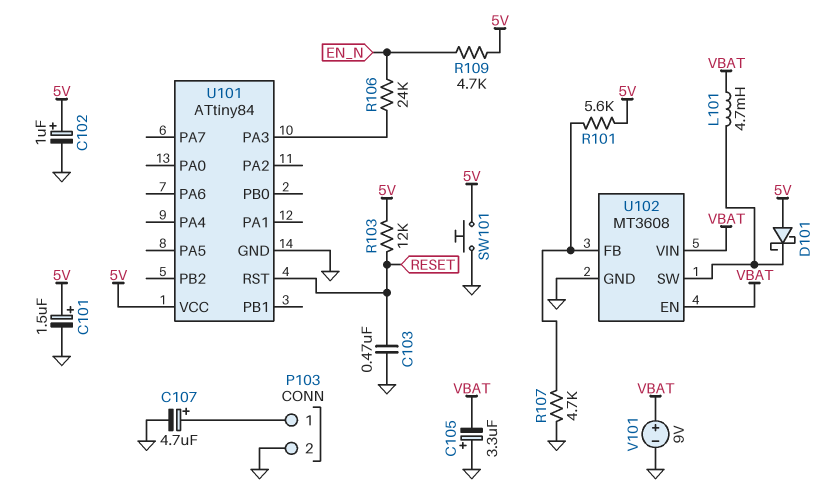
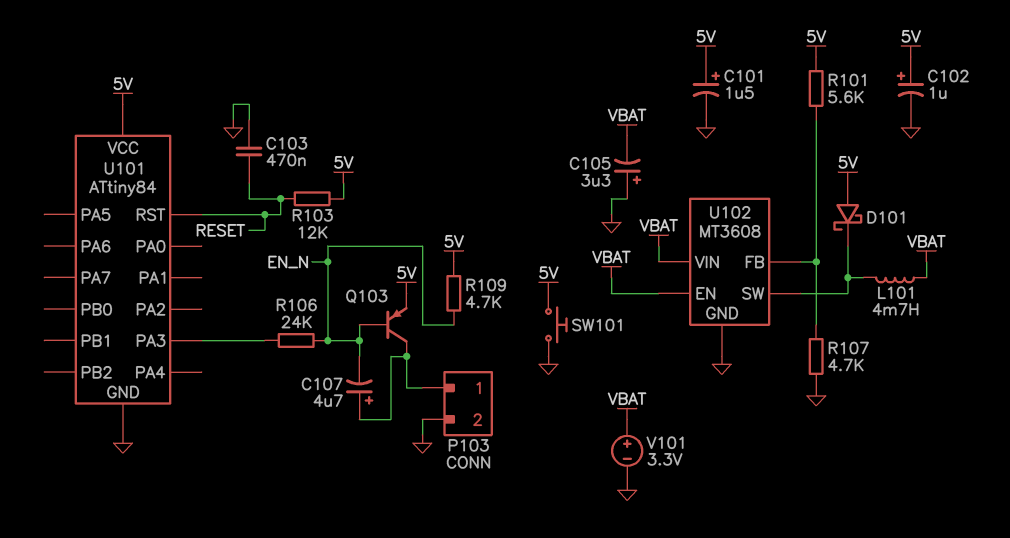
C107: 4.7uF (plus P103/1, minus GND) -> 4.7uF (plus P103/1, minus EN_N)
Q103: none -> PNP (B EN_N, C P103/1, E 5V)
V101: 9V (plus VBAT, minus GND) -> 3.3V (plus VBAT, minus GND)

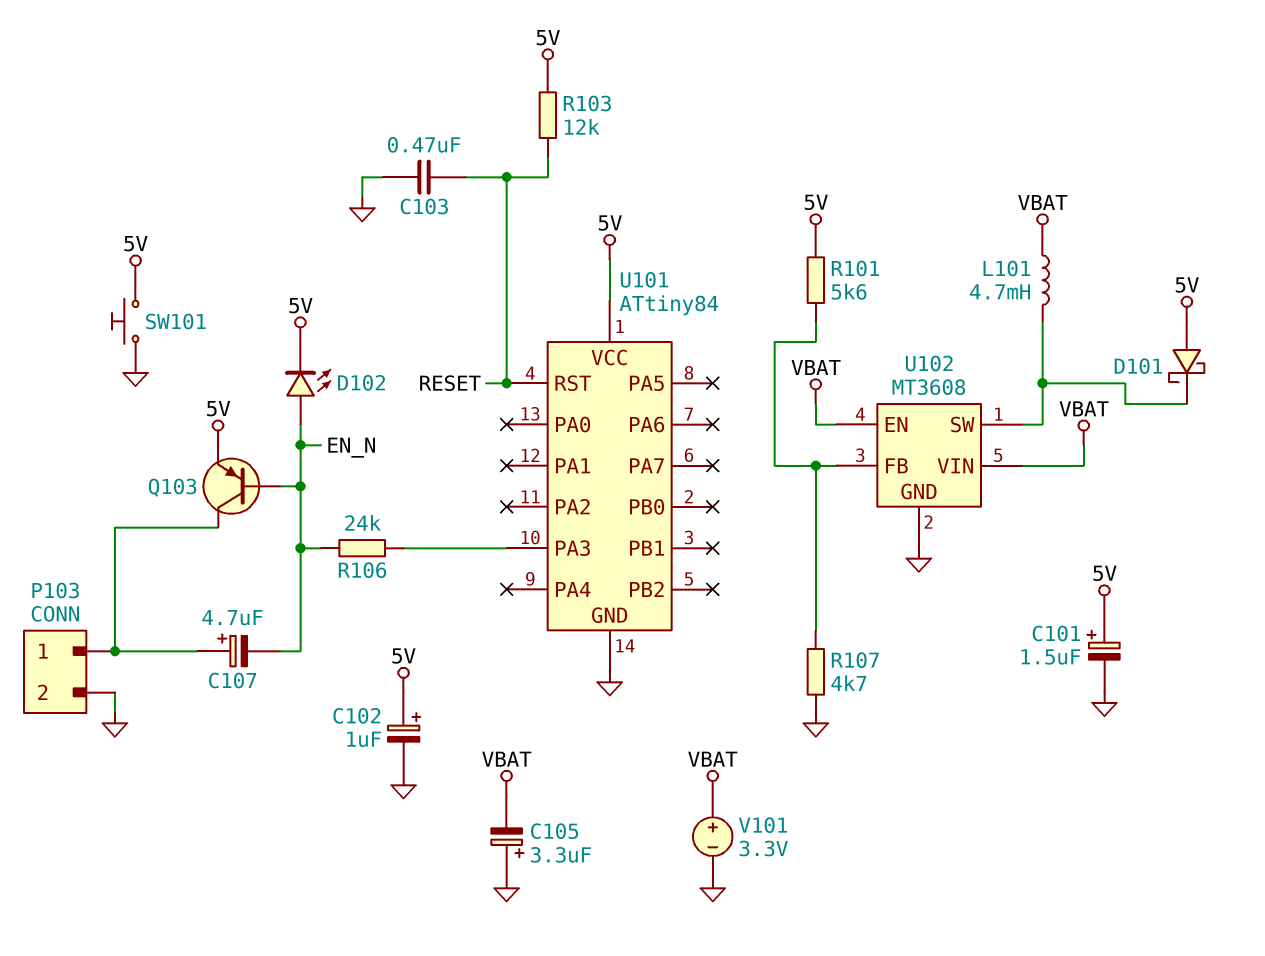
D102: none -> LED (A EN_N, K 5V)
R109: 4.7k (5V, EN_N) -> none

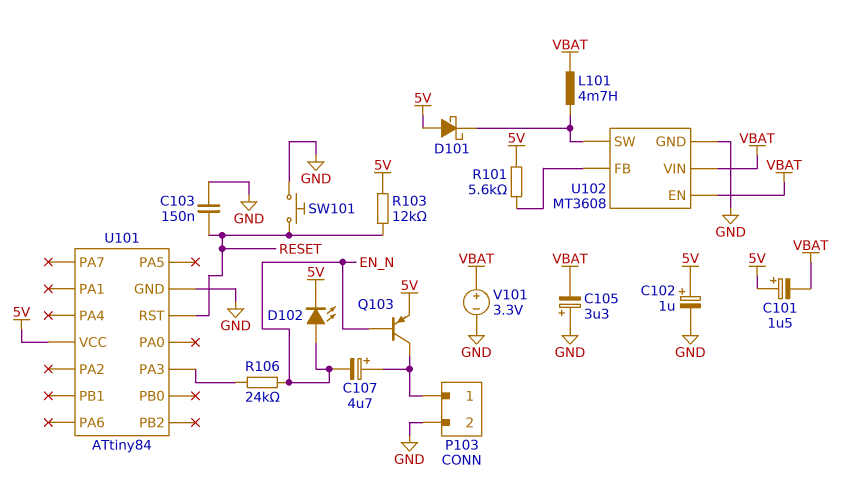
C101: 1.5uF (plus 5V, minus GND) -> 1.5uF (plus 5V, minus VBAT)
C103: 470nF (GND, RESET) -> 150nF (GND, RESET)
R107: 4.7k (GND, U102/FB) -> none
SW101: button (5V, GND) -> button (GND, RESET)

